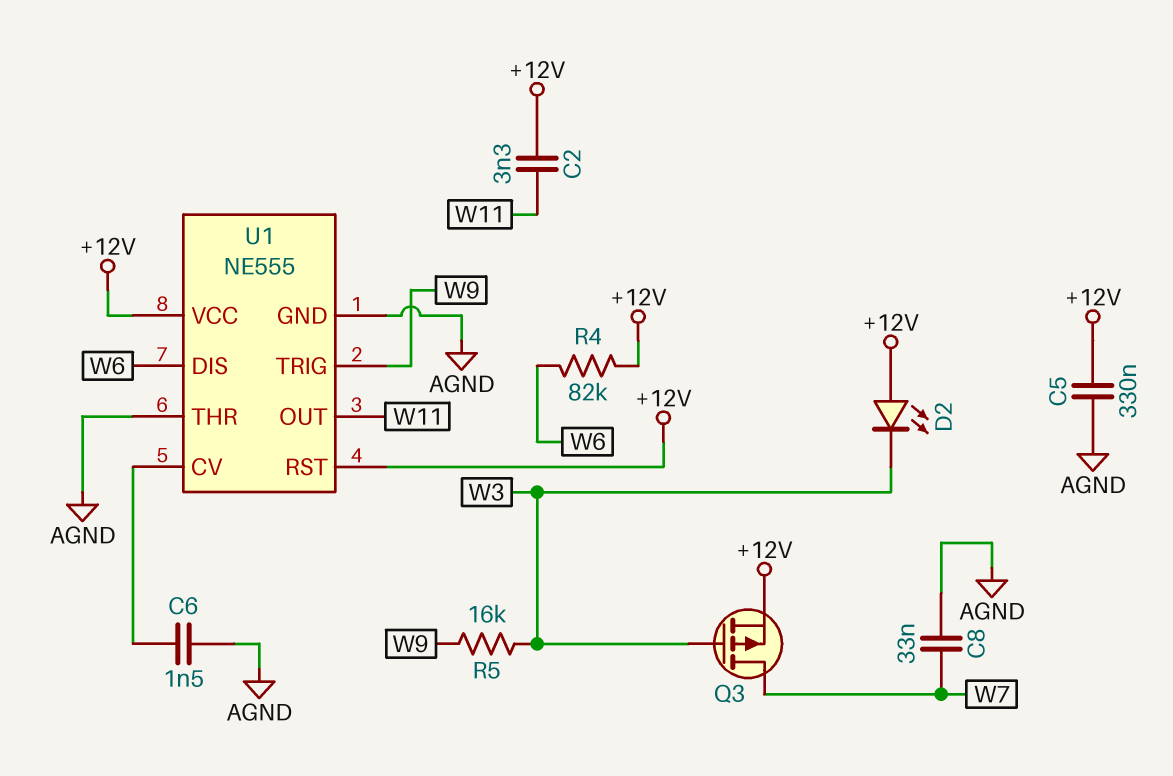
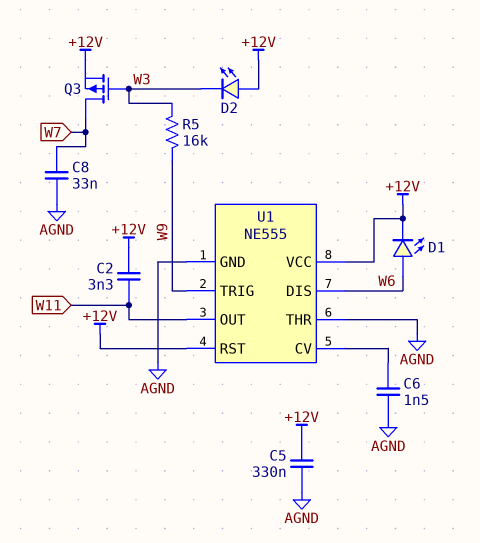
D1: none -> LED (A W6, K +12V)
R4: 82k (+12V, W6) -> none

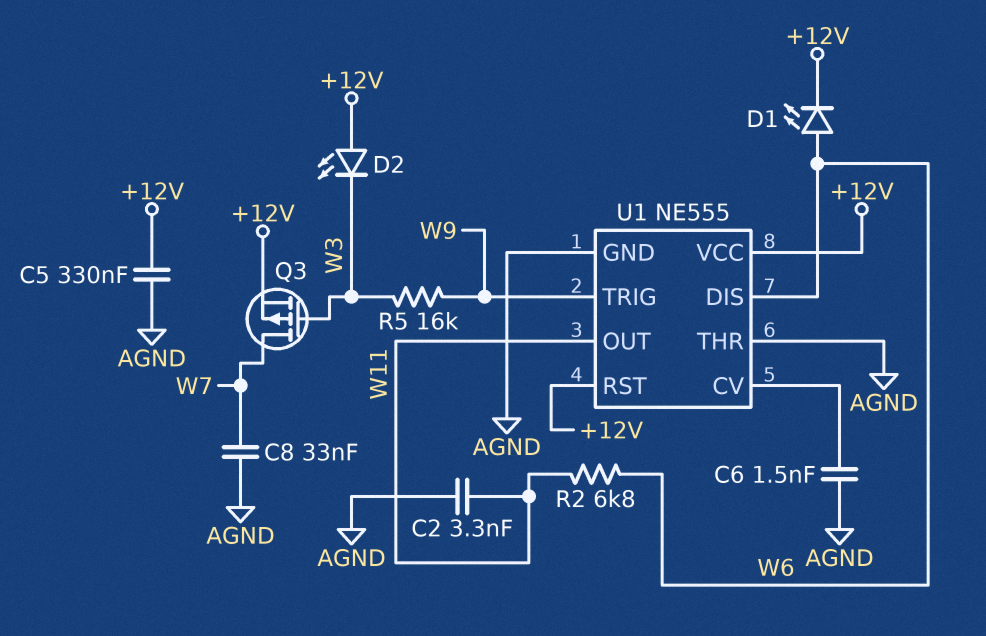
C2: 3.3nF (+12V, W11) -> 3.3nF (AGND, W11)
R2: none -> 6.8k (W6, W11)

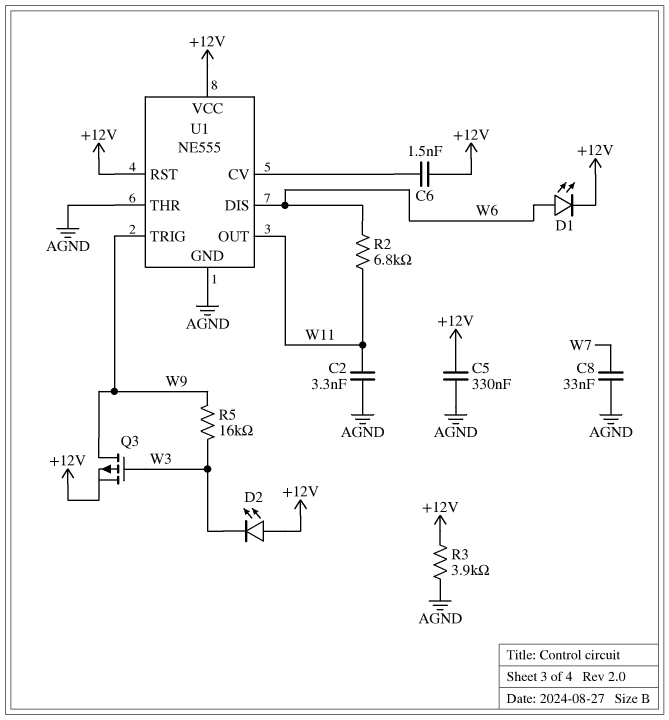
C6: 1.5nF (AGND, U1/CV) -> 1.5nF (+12V, U1/CV)
Q3: PMOS (G W3, D W7, S +12V) -> PMOS (G W3, D W9, S +12V)
R3: none -> 3.9k (+12V, AGND)

